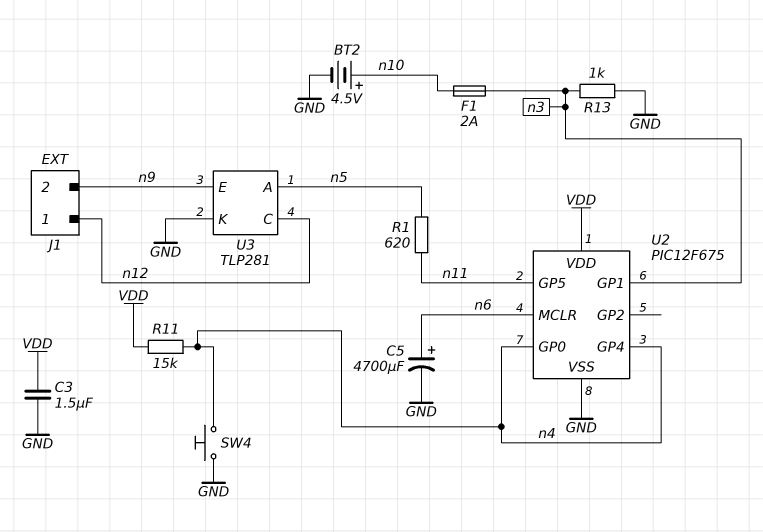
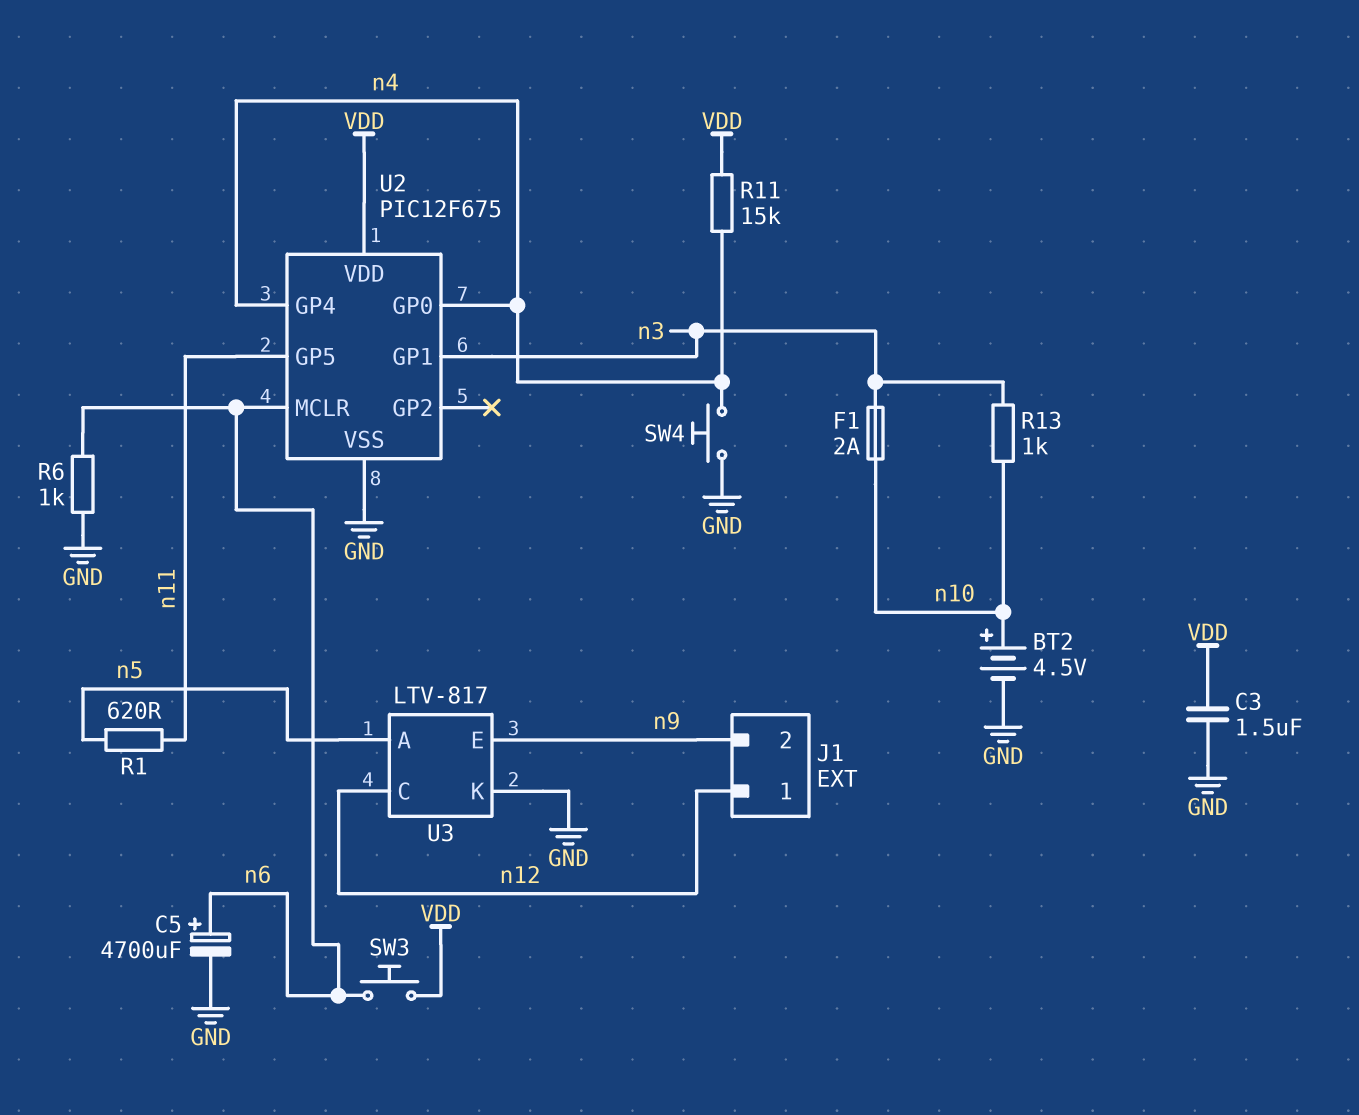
R6: none -> 1k (GND, n6)
R13: 1k (GND, n3) -> 1k (n3, n10)
SW3: none -> button (VDD, n6)
U3: TLP281 -> LTV-817

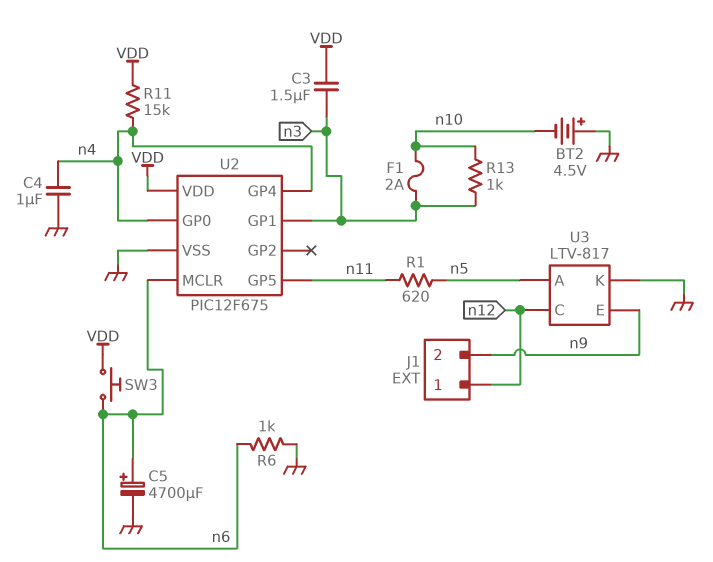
BT2: 4.5V (plus n10, minus GND) -> 4.5V (plus GND, minus n10)
C3: 1.5uF (GND, VDD) -> 1.5uF (VDD, n3)
C4: none -> 1uF (GND, n4)
SW4: button (GND, n4) -> none

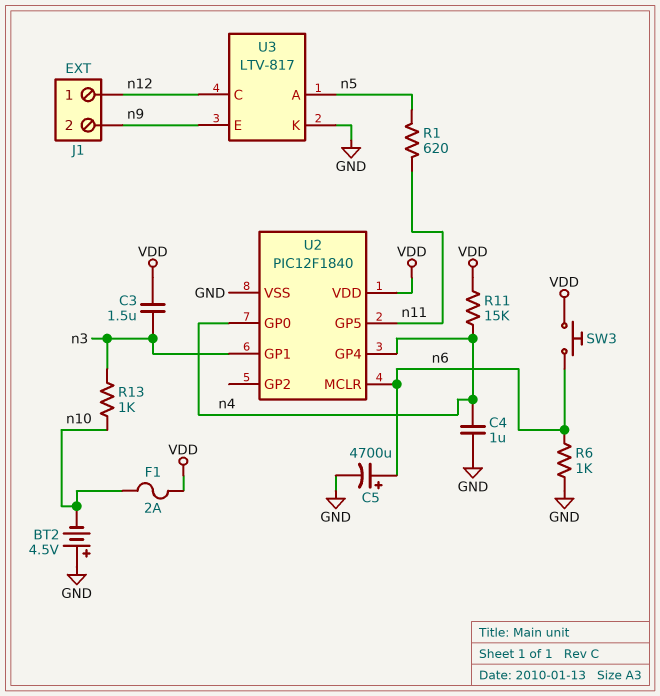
F1: 2A (n3, n10) -> 2A (VDD, n10)
U2: PIC12F675 -> PIC12F1840

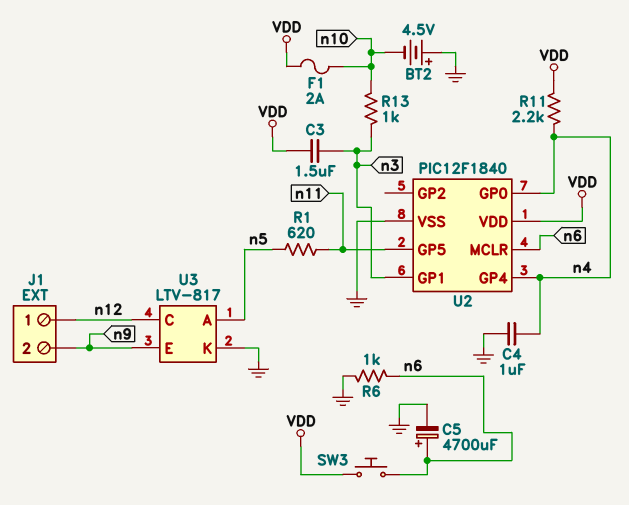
R11: 15k (VDD, n4) -> 2.2k (VDD, n4)

